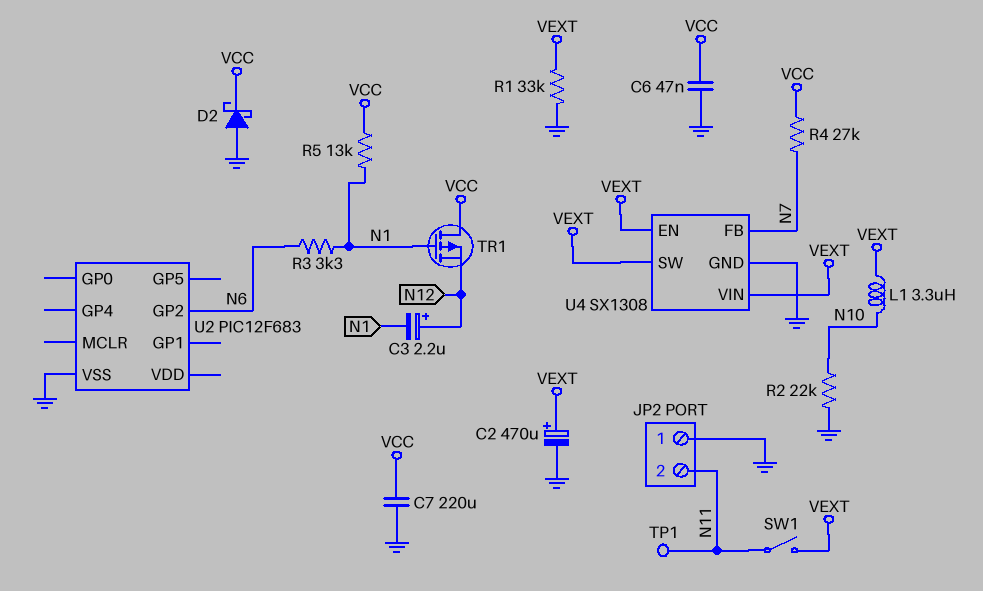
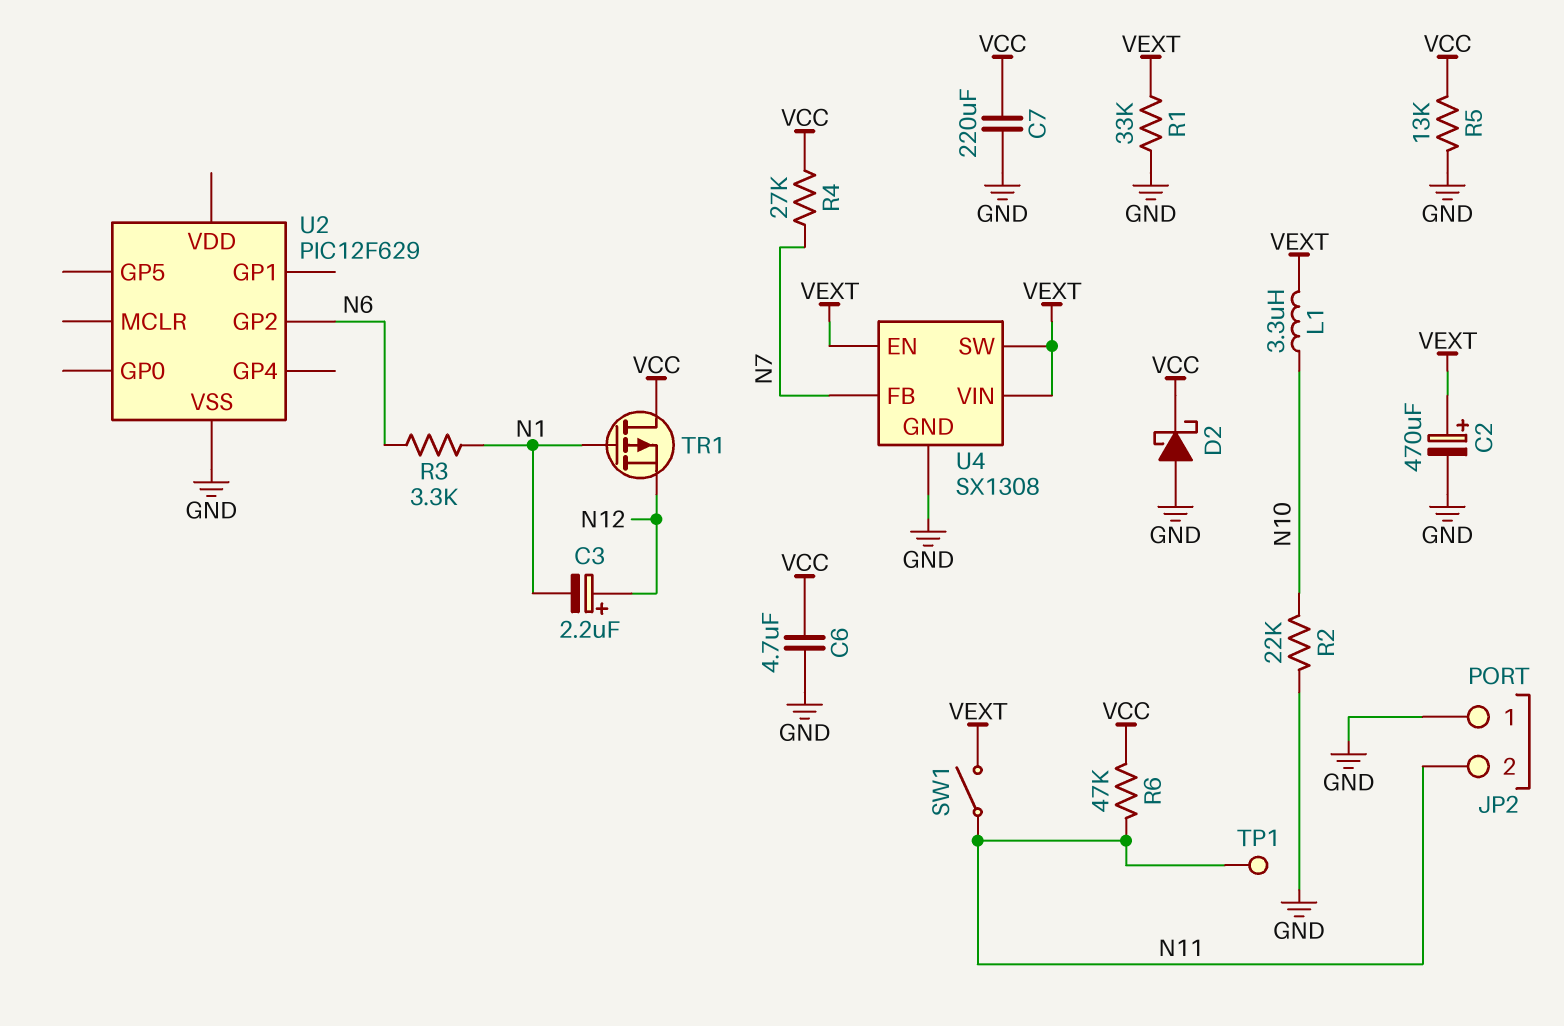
C6: 47nF (GND, VCC) -> 4.7uF (GND, VCC)
R5: 13k (N1, VCC) -> 13k (GND, VCC)
R6: none -> 47k (N11, VCC)
U2: PIC12F683 -> PIC12F629

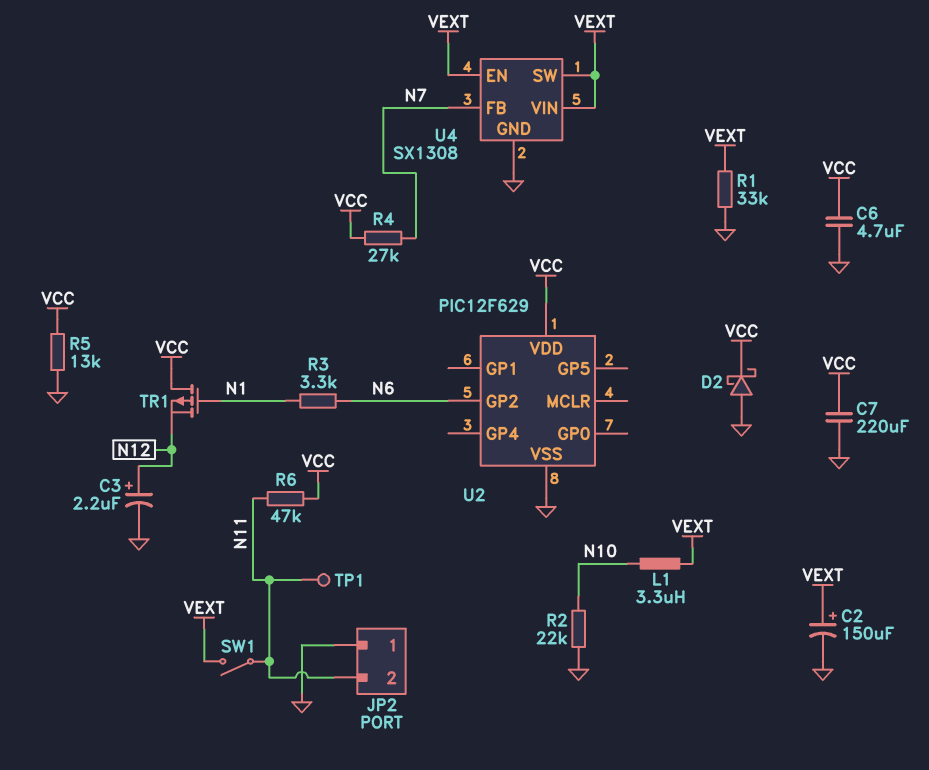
C2: 470uF (plus VEXT, minus GND) -> 150uF (plus VEXT, minus GND)
C3: 2.2uF (plus N12, minus N1) -> 2.2uF (plus N12, minus GND)
U2 pin VDD: none -> VCC

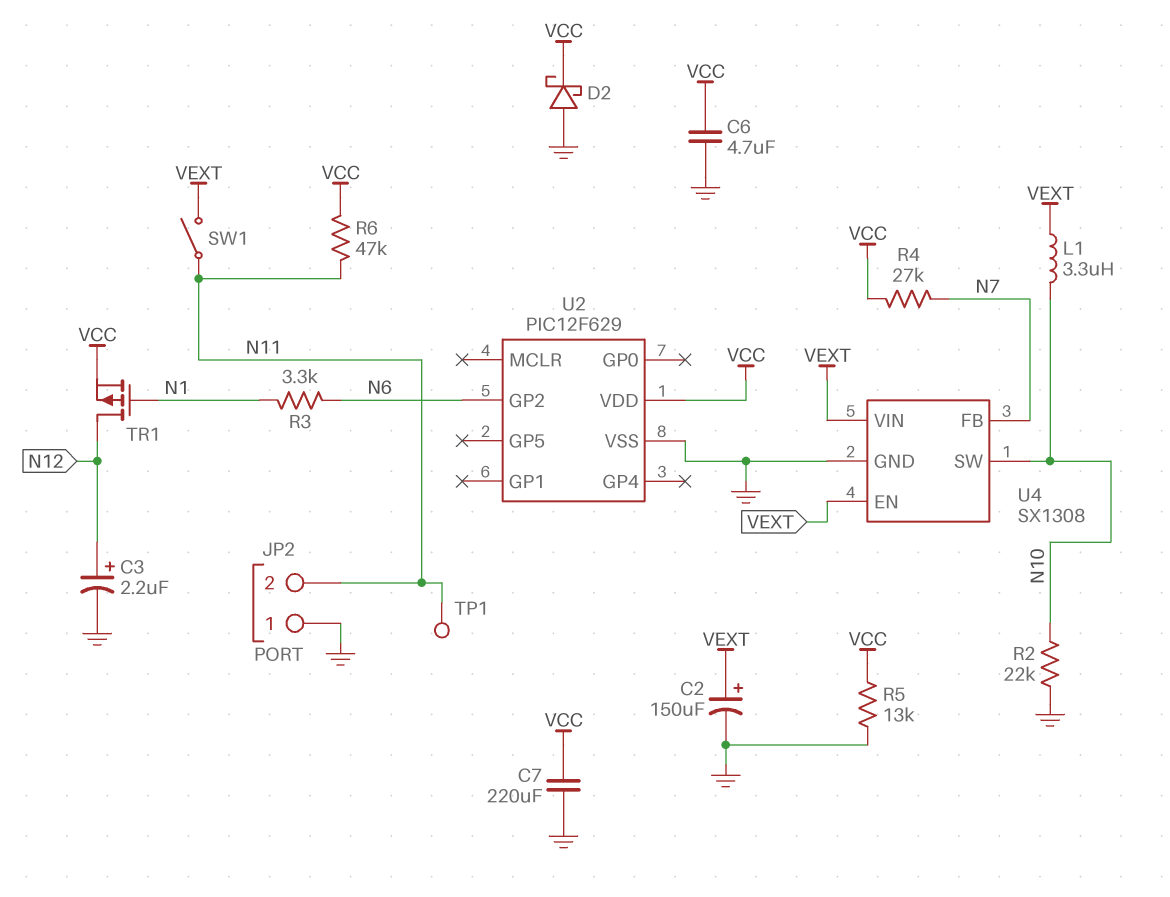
R1: 33k (GND, VEXT) -> none
TR1: PMOS (G N1, D VCC, S N12) -> PMOS (G N1, D N12, S VCC)
U4 pin SW: VEXT -> N10

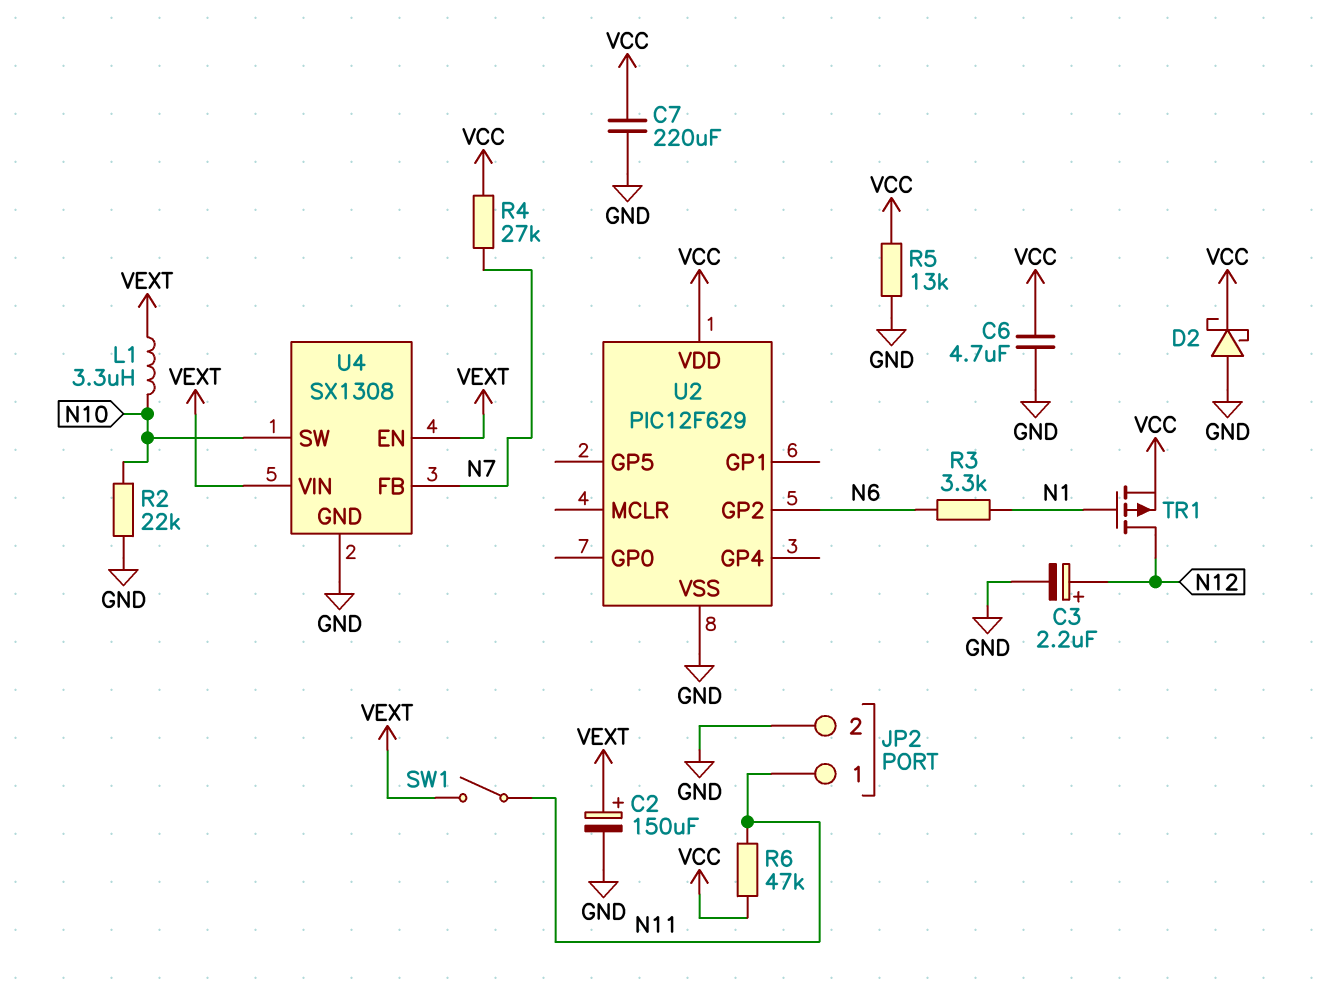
JP2 pin 1: GND -> N11
JP2 pin 2: N11 -> GND
TP1: test point (N11) -> none

